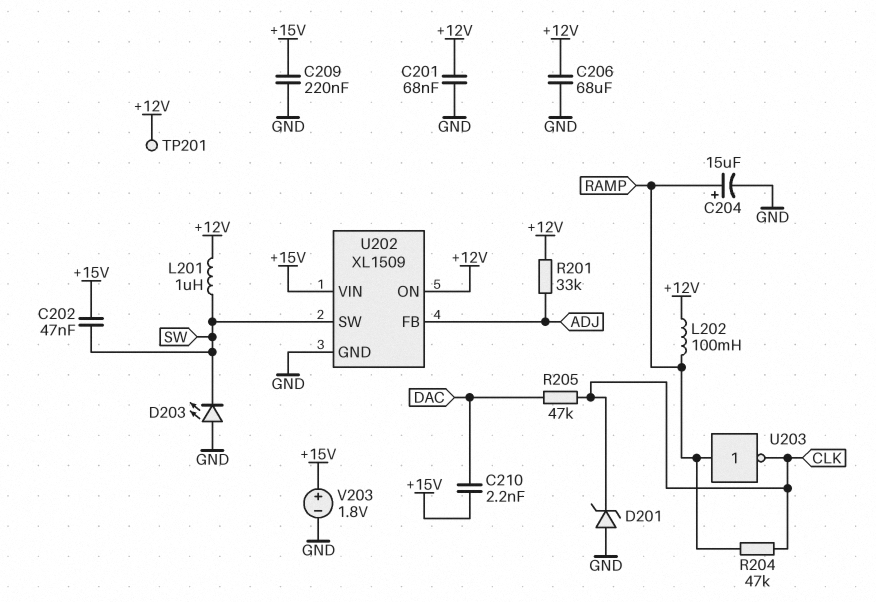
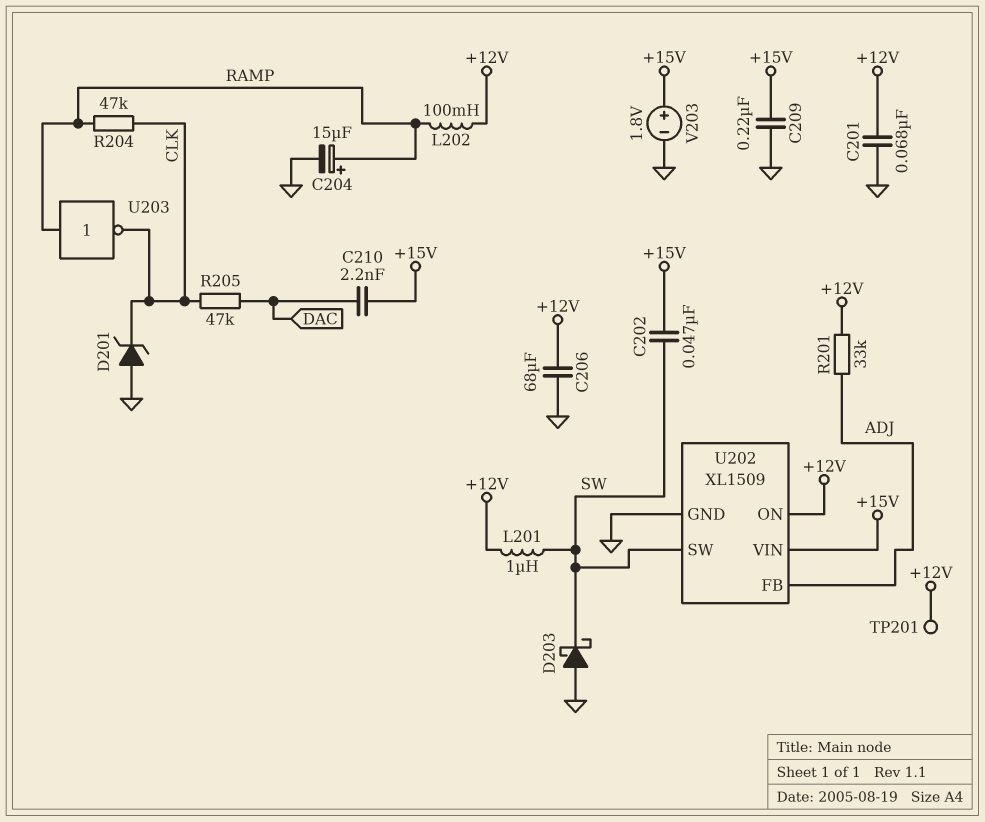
D203: LED (A GND, K SW) -> schottky (A GND, K SW)

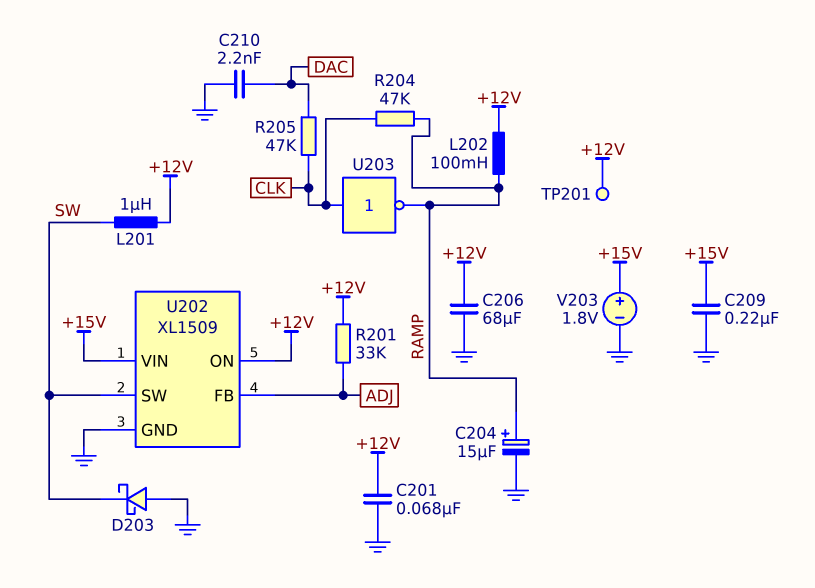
C202: 47nF (+15V, SW) -> none
C210: 2.2nF (+15V, DAC) -> 2.2nF (DAC, GND)
D201: zener (A GND, K CLK) -> none
U203: NOT (in RAMP, out CLK) -> NOT (in CLK, out RAMP)

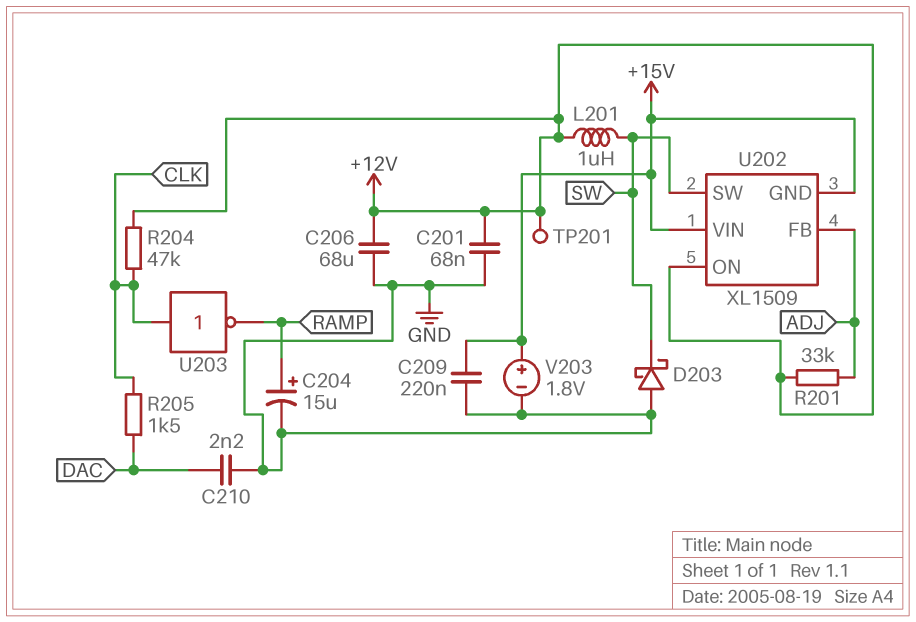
L202: 100mH (+12V, RAMP) -> none
R204: 47k (CLK, RAMP) -> 47k (+12V, CLK)
R205: 47k (CLK, DAC) -> 1.5k (CLK, DAC)
U202 pin GND: GND -> +15V

